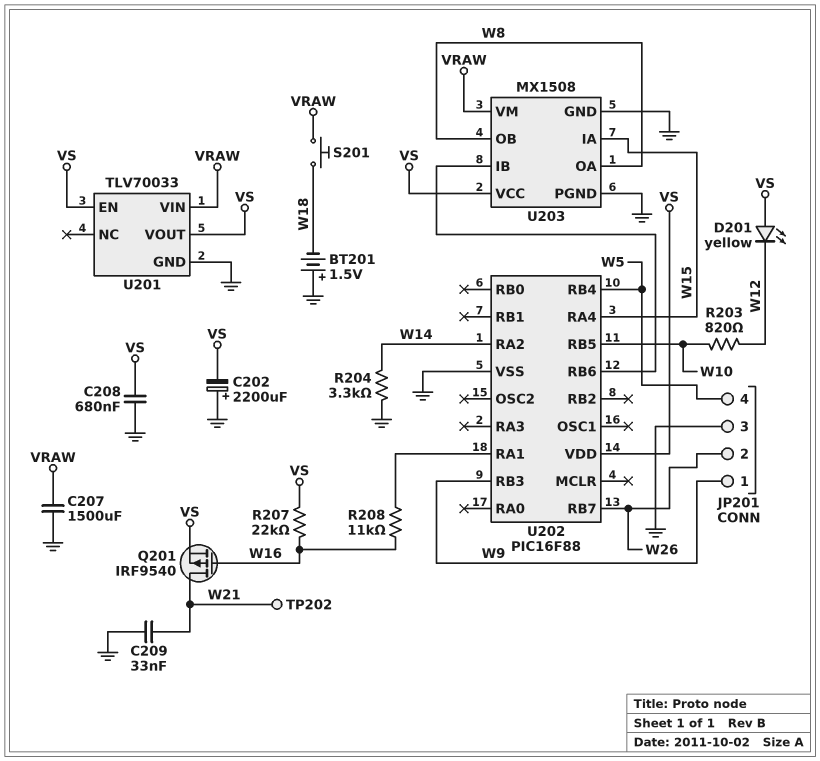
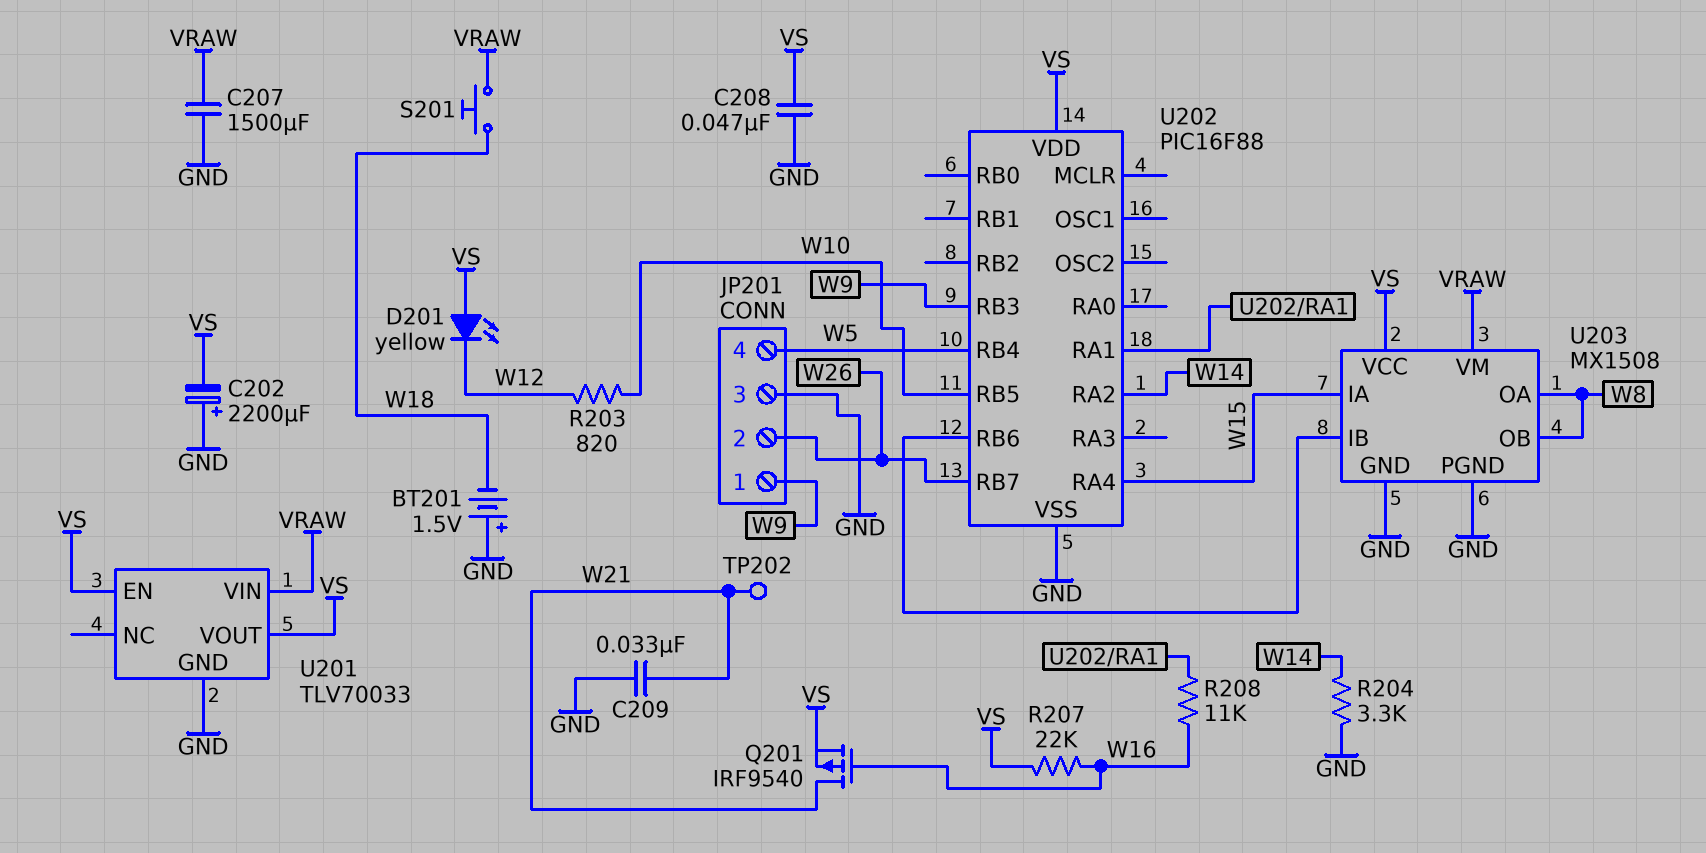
C208: 680nF (GND, VS) -> 47nF (GND, VS)

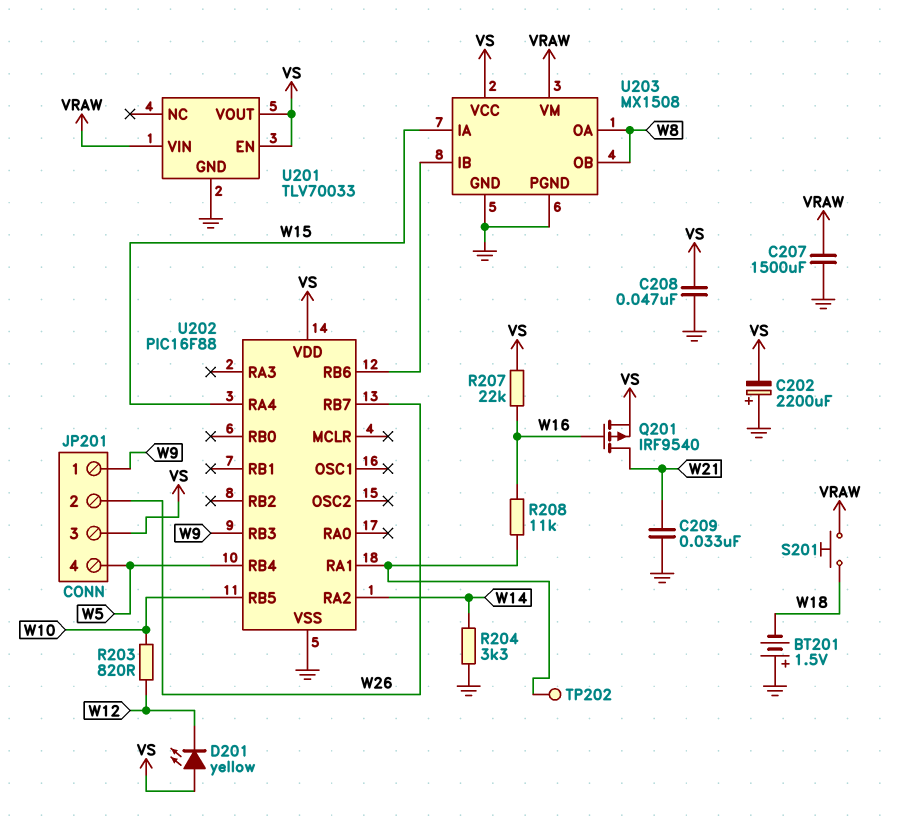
JP201 pin 3: GND -> VS
TP202: test point (W21) -> test point (U202/RA1)

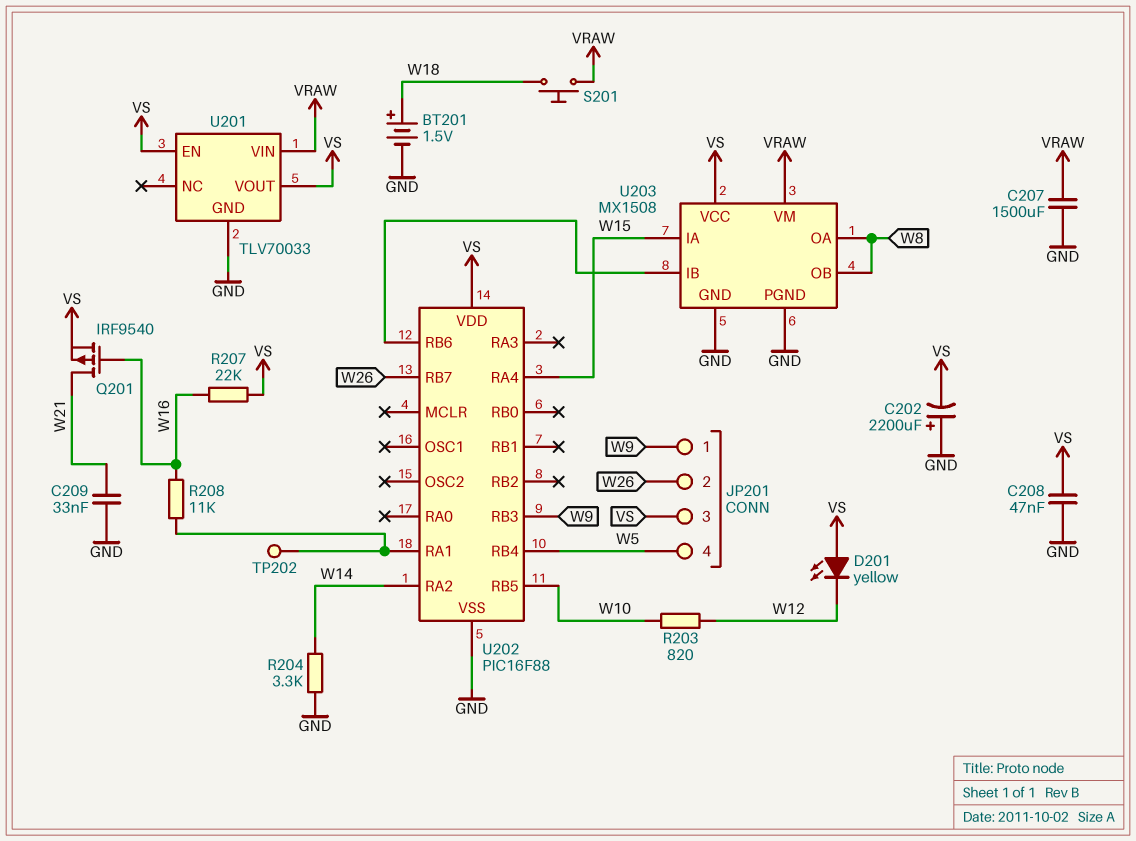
BT201: 1.5V (plus GND, minus W18) -> 1.5V (plus W18, minus GND)

